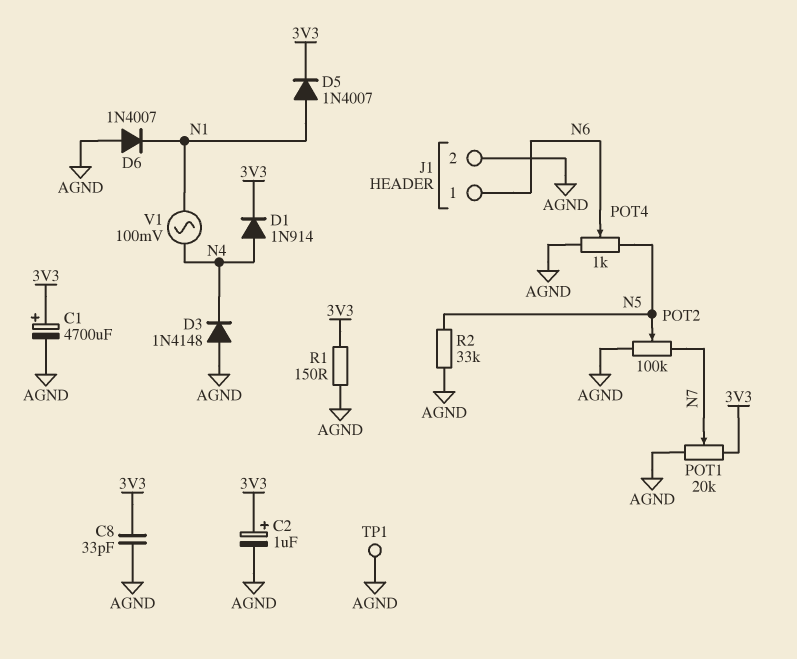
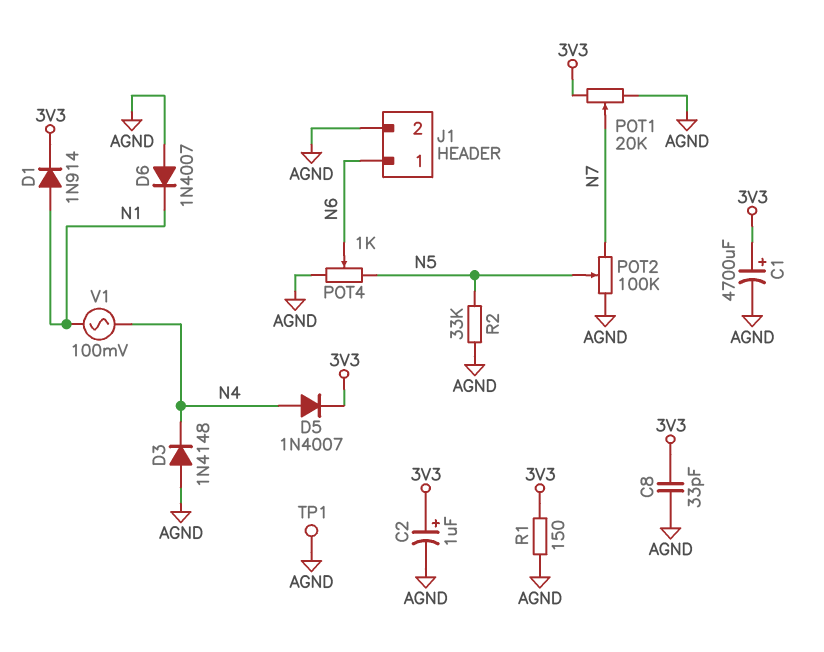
D1: diode 1N914 (A N4, K 3V3) -> diode 1N914 (A N1, K 3V3)
D5: diode 1N4007 (A N1, K 3V3) -> diode 1N4007 (A N4, K 3V3)

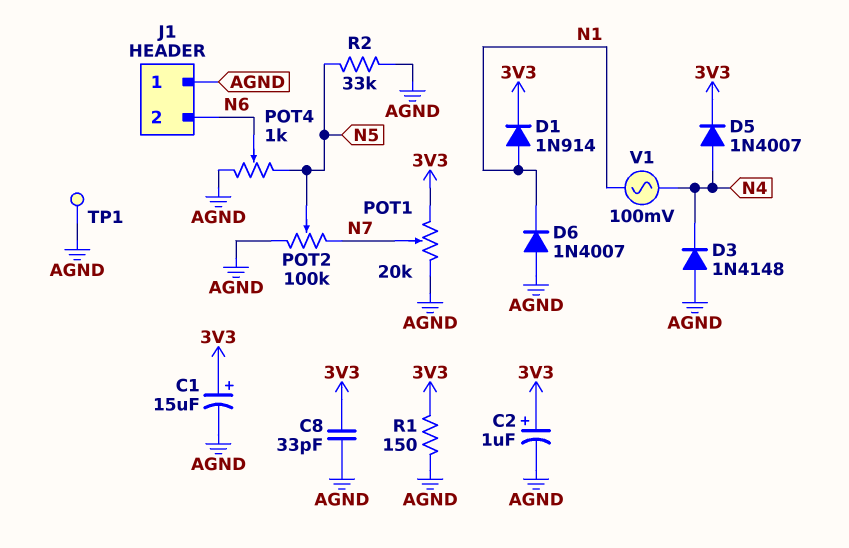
C1: 4700uF (plus 3V3, minus AGND) -> 15uF (plus 3V3, minus AGND)
J1 pin 1: N6 -> AGND
J1 pin 2: AGND -> N6

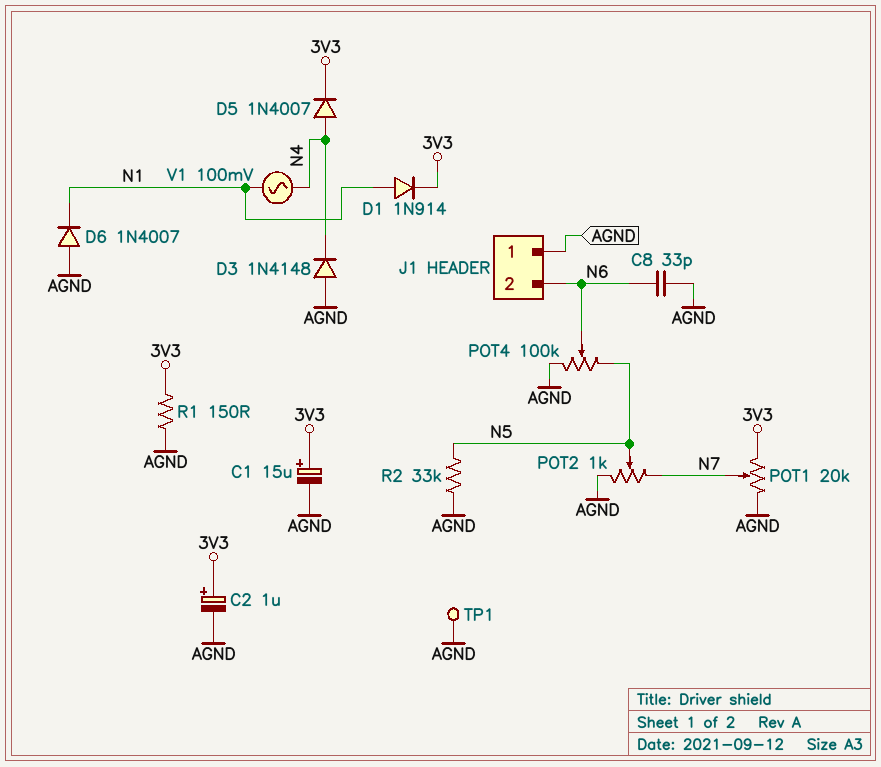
C8: 33pF (3V3, AGND) -> 33pF (AGND, N6)
POT2: 100k (AGND, N7, wiper N5) -> 1k (AGND, N7, wiper N5)
POT4: 1k (AGND, N5, wiper N6) -> 100k (AGND, N5, wiper N6)

